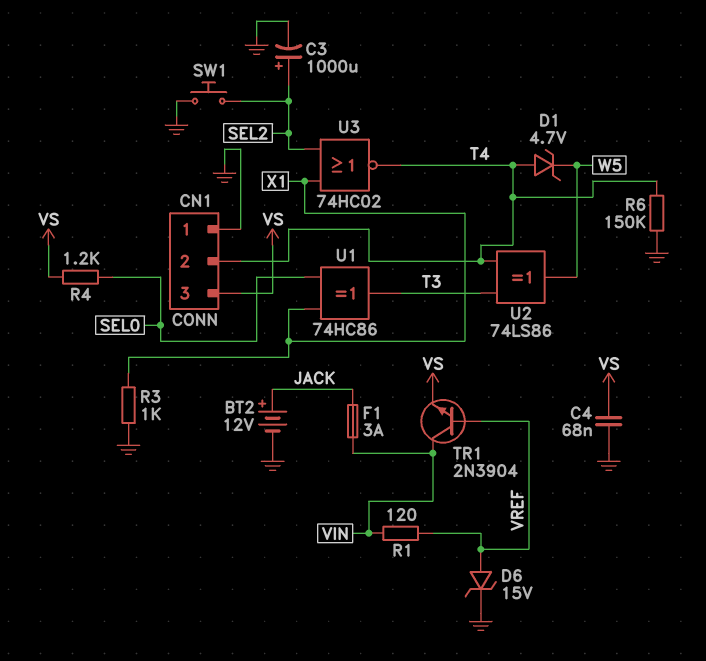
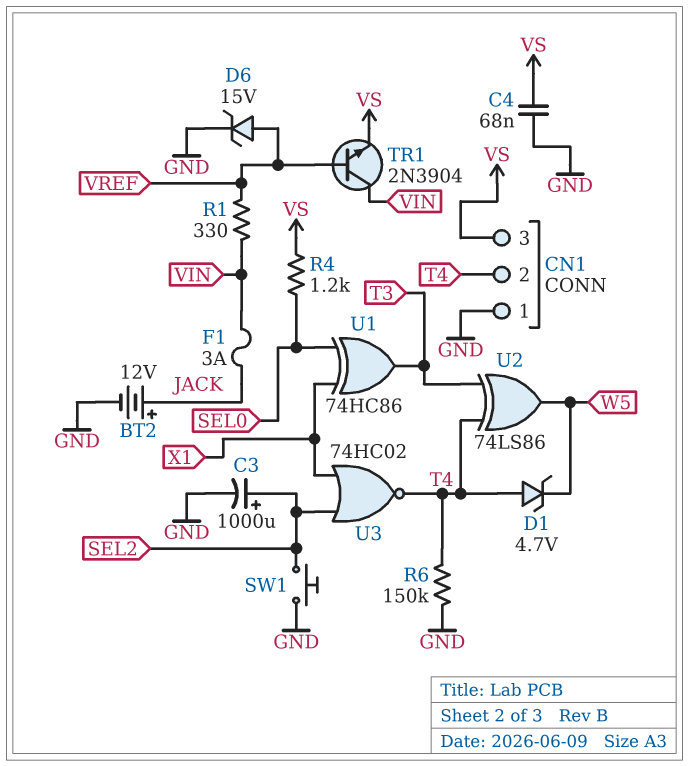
R1: 120 (VIN, VREF) -> 330 (VIN, VREF)
R3: 1k (GND, X1) -> none

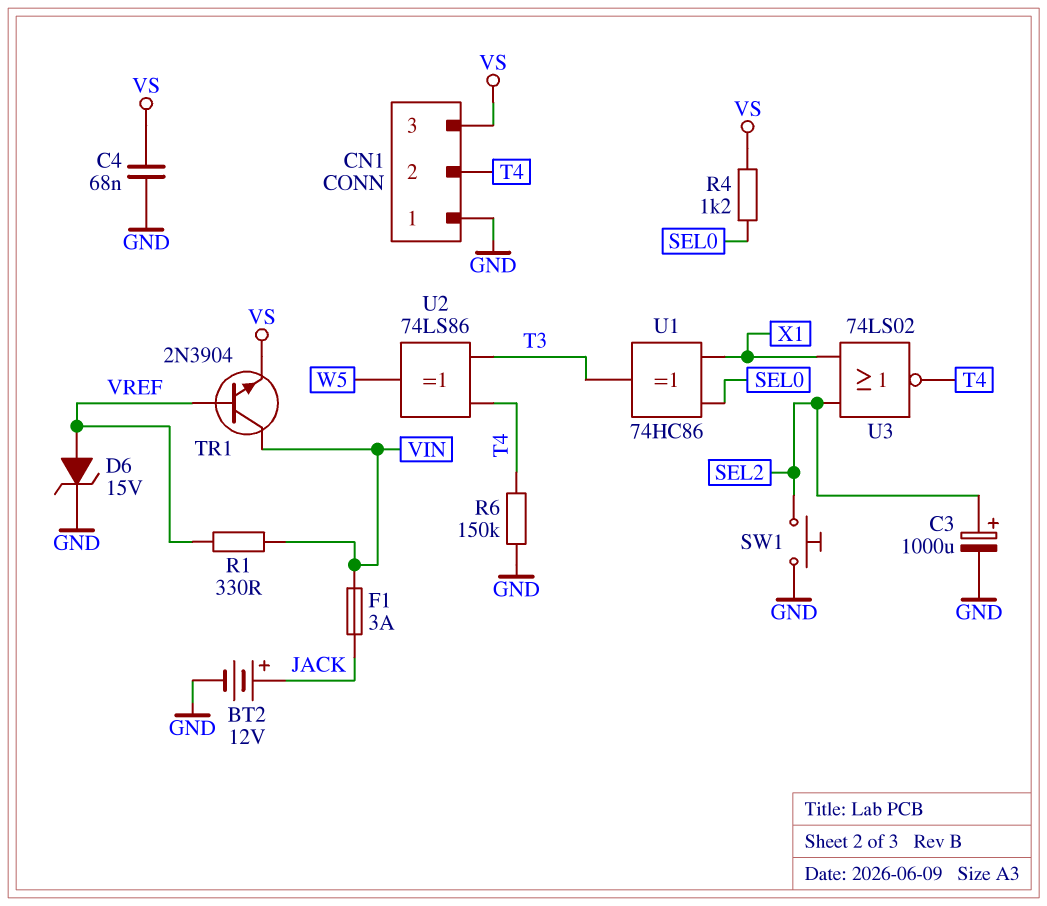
D1: zener 4.7V (A T4, K W5) -> none
U3: NOR 74HC02 (in SEL2, in X1, out T4) -> NOR 74LS02 (in SEL2, in X1, out T4)

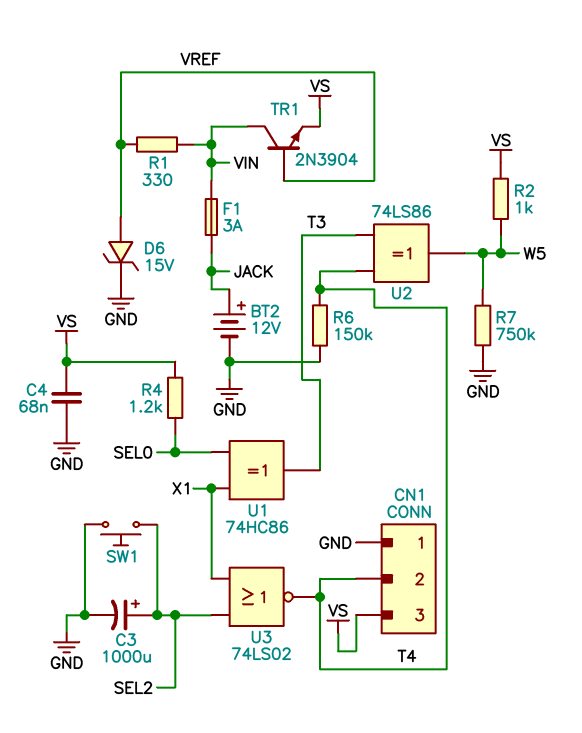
R2: none -> 1k (VS, W5)
R7: none -> 750k (GND, W5)

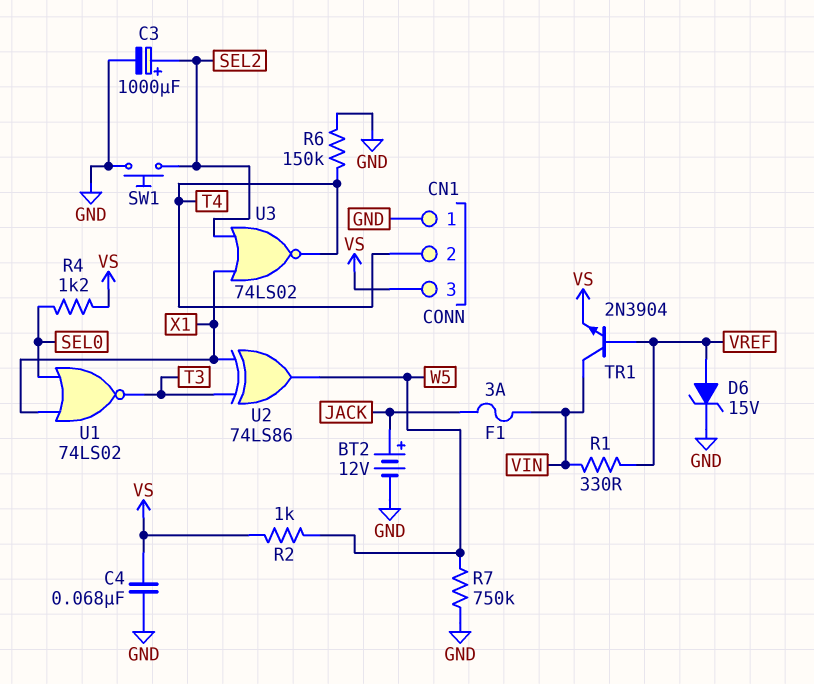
U1: XOR 74HC86 (in SEL0, in X1, out T3) -> NOR 74LS02 (in SEL0, in X1, out T3)
U2: XOR 74LS86 (in T3, in T4, out W5) -> XOR 74LS86 (in T3, in X1, out W5)

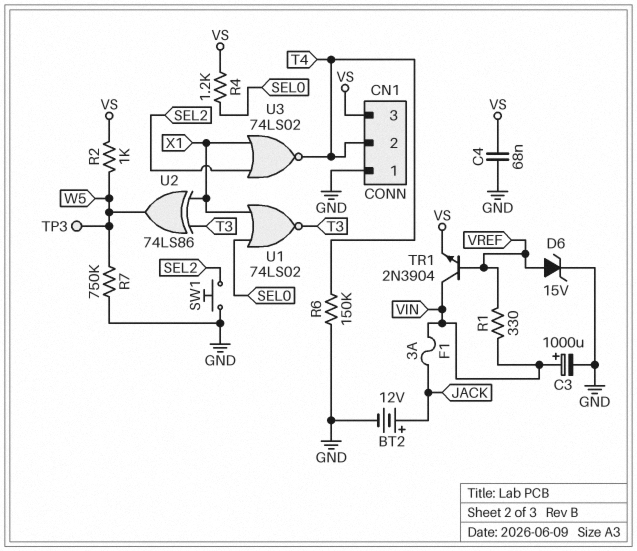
C3: 1000uF (plus SEL2, minus GND) -> 1000uF (plus VIN, minus GND)
TP3: none -> test point (W5)

